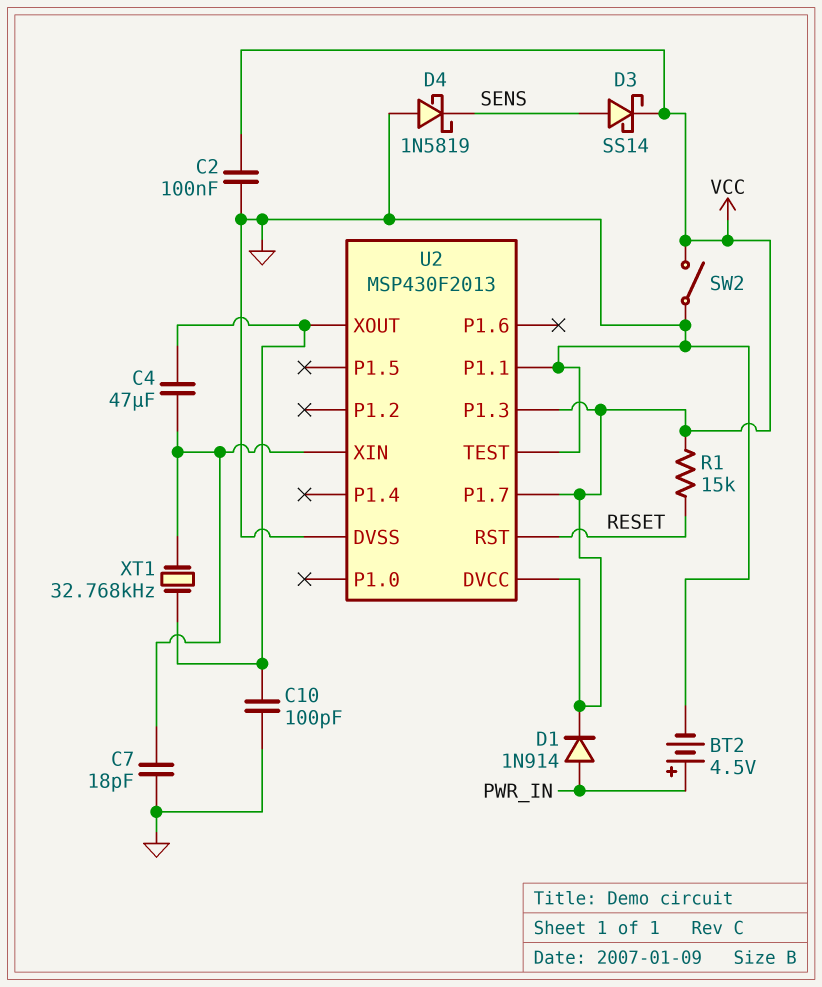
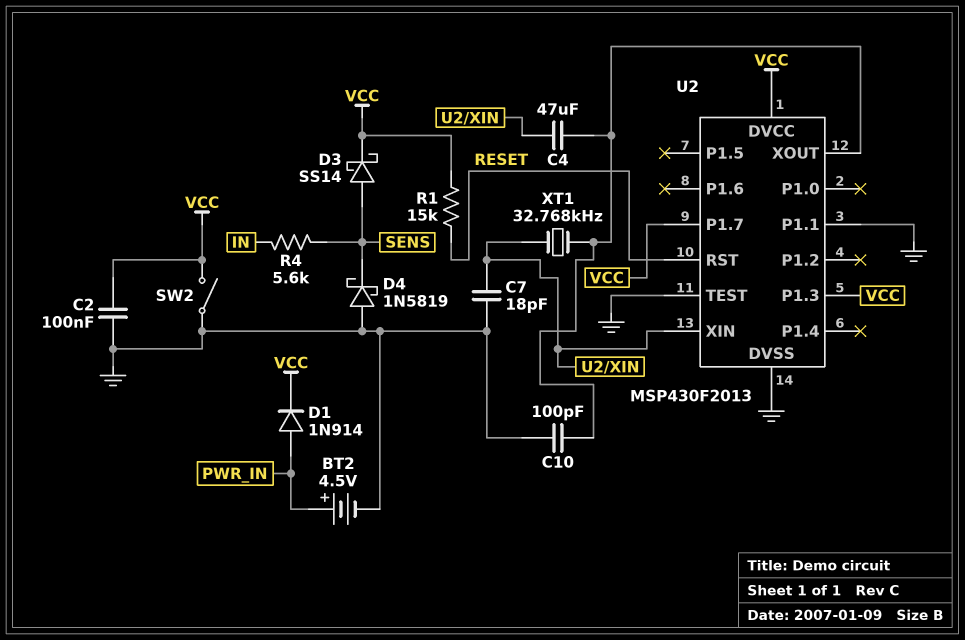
R4: none -> 5.6k (IN, SENS)

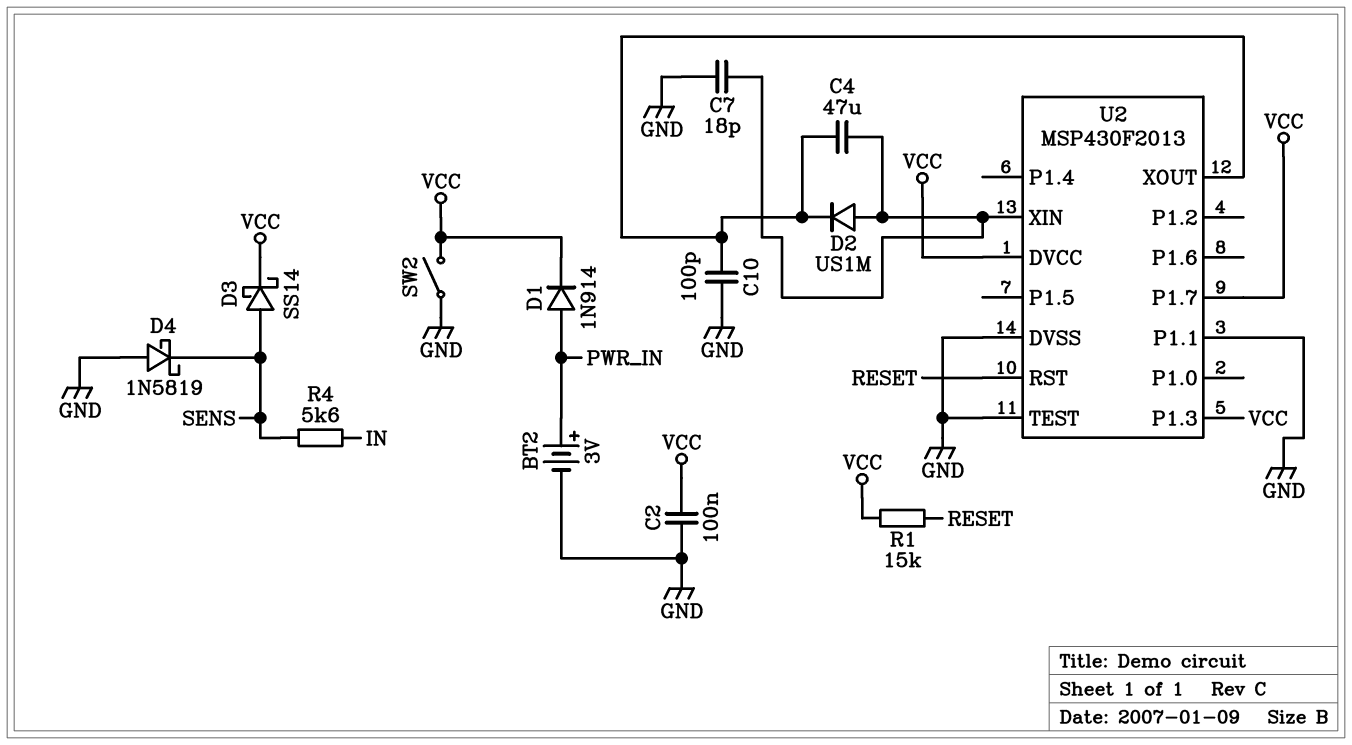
BT2: 4.5V (plus PWR_IN, minus GND) -> 3V (plus PWR_IN, minus GND)
D2: none -> diode US1M (A U2/XIN, K U2/XOUT)
XT1: 32.768kHz (U2/XIN, U2/XOUT) -> none

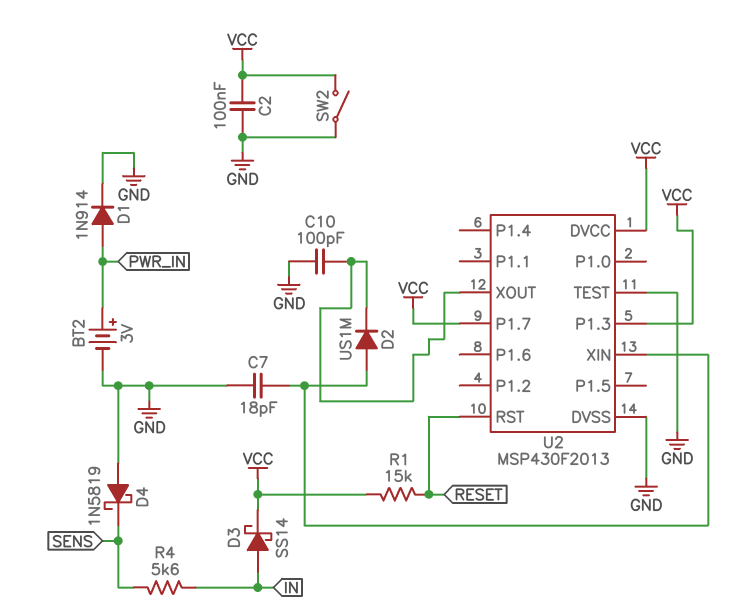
C4: 47uF (U2/XIN, U2/XOUT) -> none
D1: diode 1N914 (A PWR_IN, K VCC) -> diode 1N914 (A PWR_IN, K GND)
D3: schottky SS14 (A SENS, K VCC) -> schottky SS14 (A IN, K VCC)
U2 pin P1.1: GND -> none

